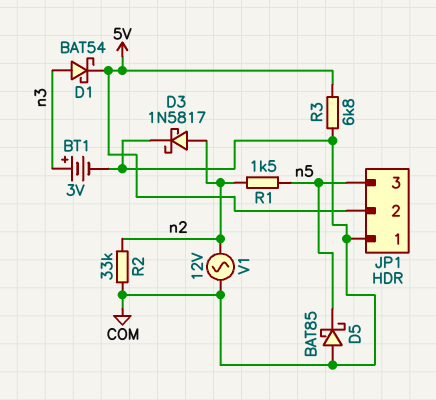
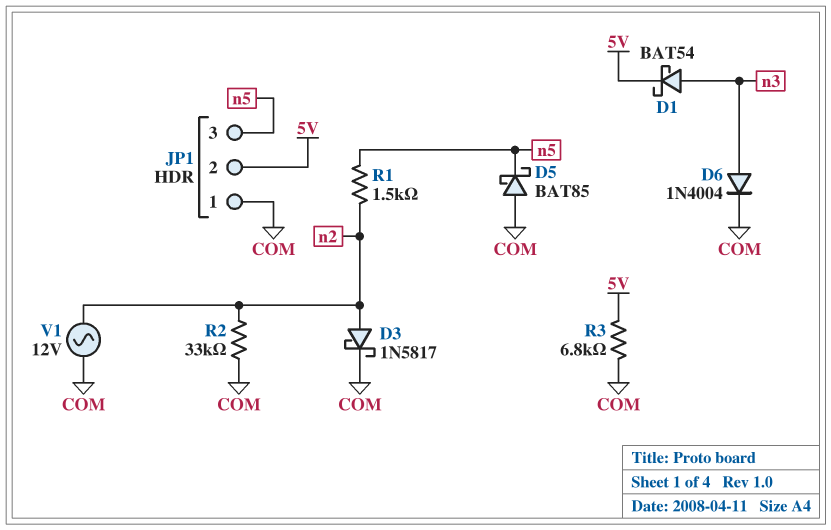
BT1: 3V (plus n3, minus COM) -> none
D6: none -> diode 1N4004 (A n3, K COM)

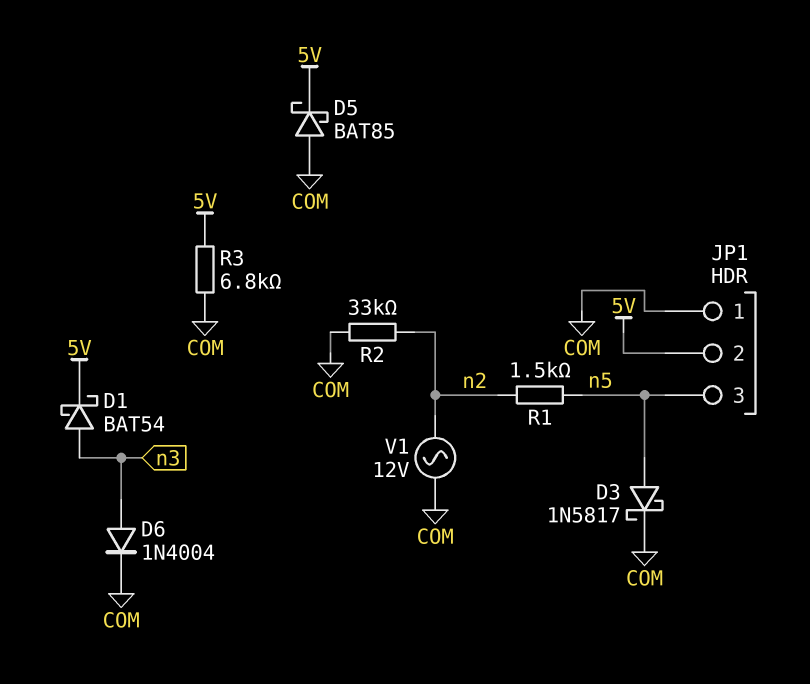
D3: schottky 1N5817 (A n2, K COM) -> schottky 1N5817 (A n5, K COM)
D5: schottky BAT85 (A COM, K n5) -> schottky BAT85 (A COM, K 5V)

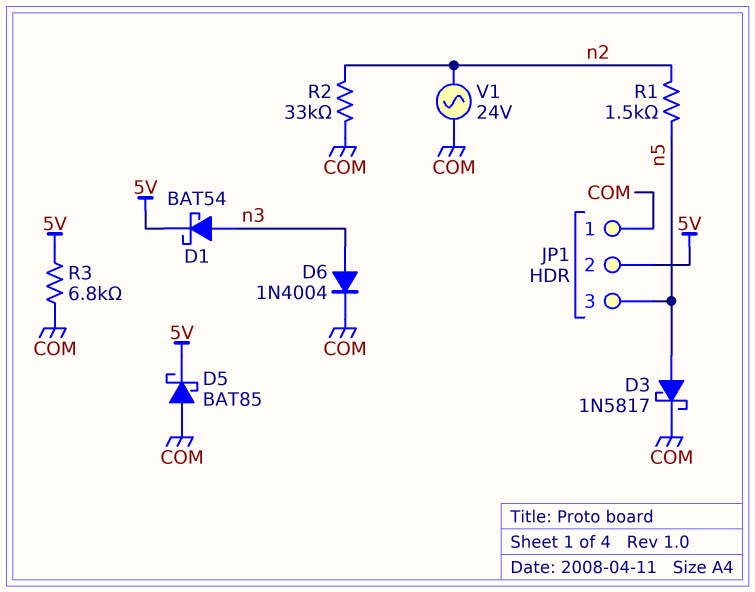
V1: AC 12V (COM, n2) -> AC 24V (COM, n2)

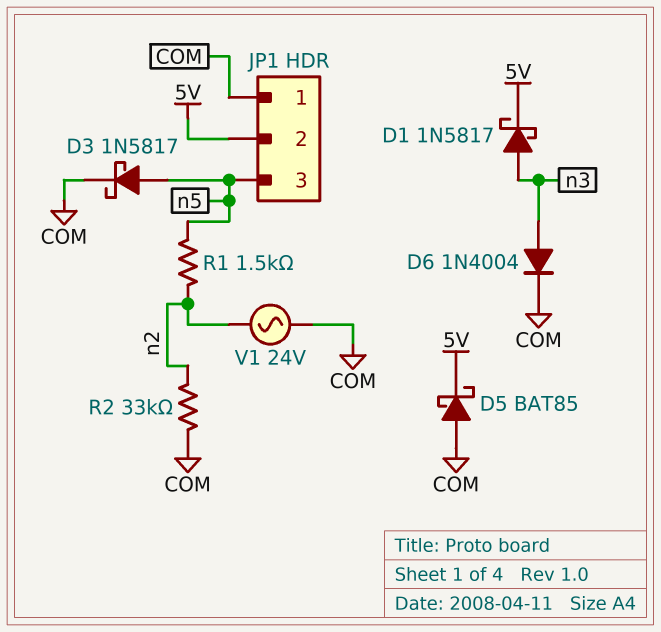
D1: schottky BAT54 (A n3, K 5V) -> schottky 1N5817 (A n3, K 5V)
R3: 6.8k (5V, COM) -> none

